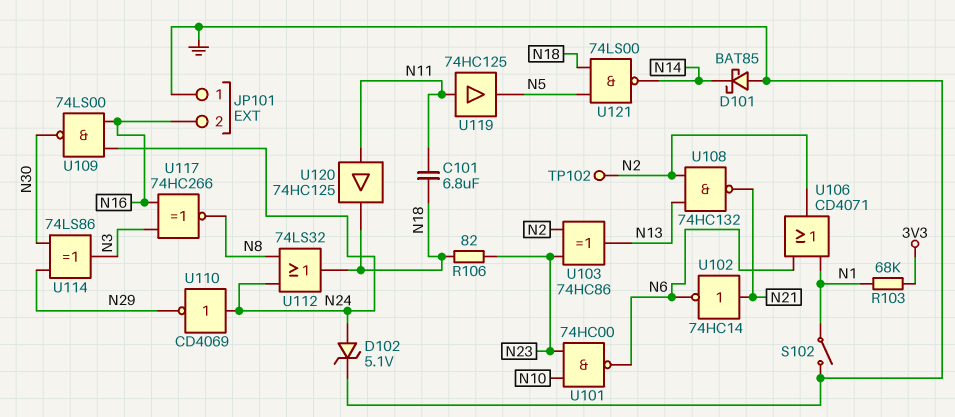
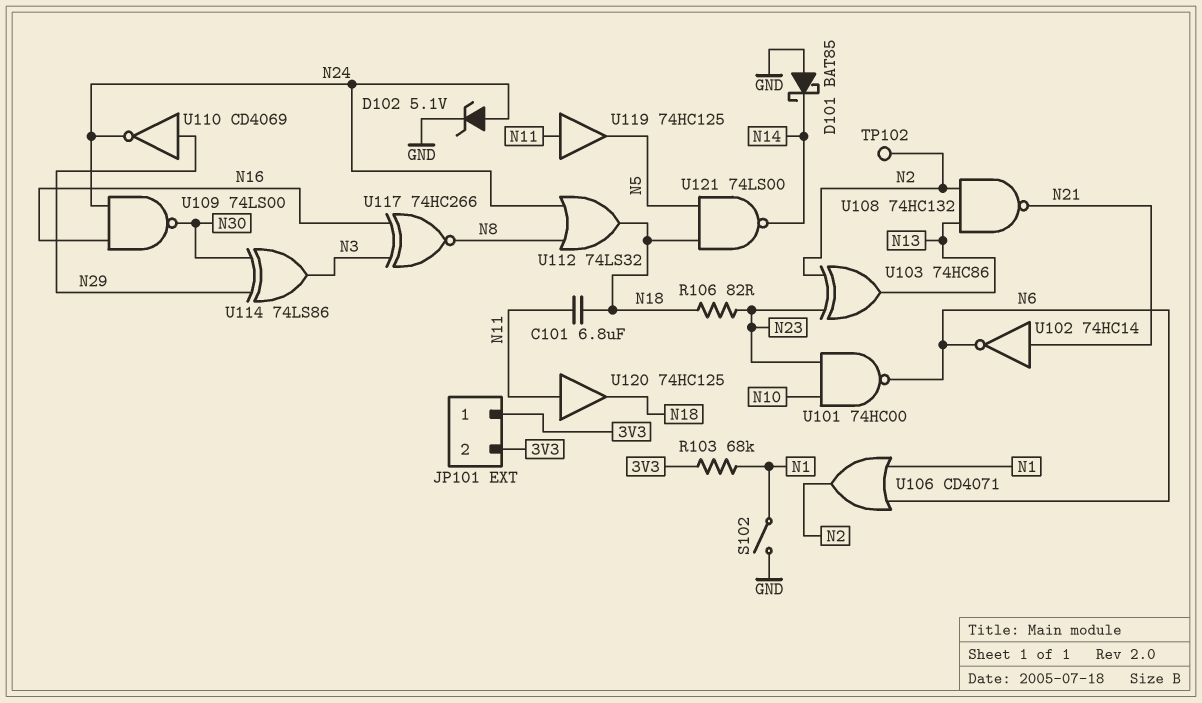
JP101 pin 1: GND -> 3V3
JP101 pin 2: N16 -> 3V3
U110: NOT CD4069 (in N24, out N29) -> NOT CD4069 (in N29, out N24)

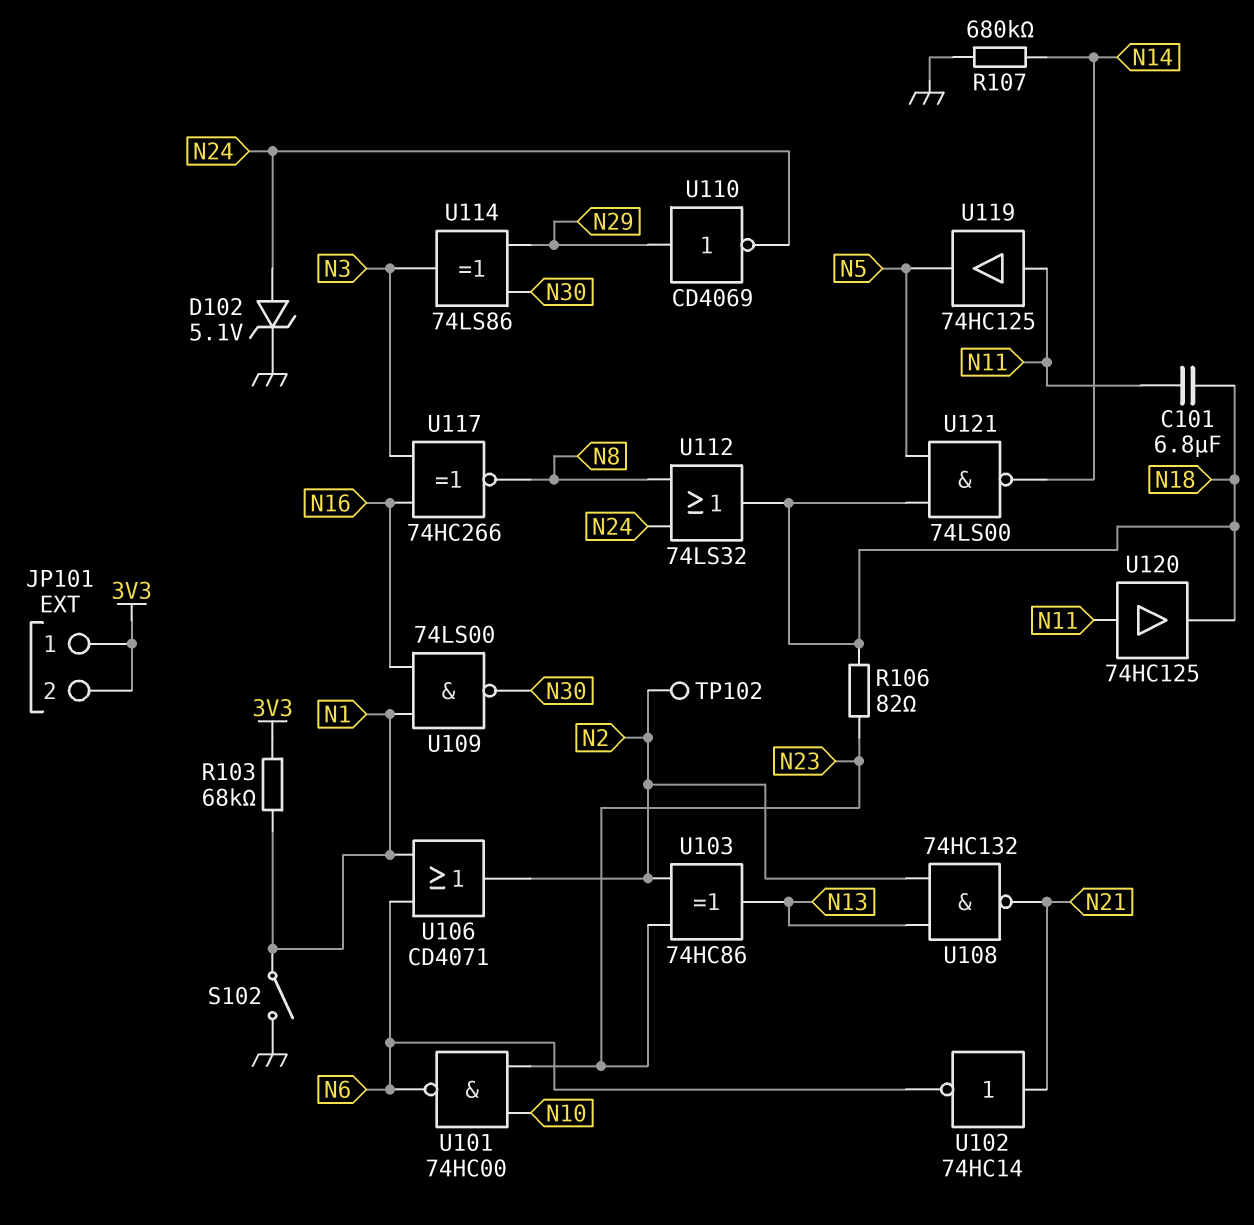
D101: schottky BAT85 (A GND, K N14) -> none
R107: none -> 680k (GND, N14)
U109: NAND 74LS00 (in N16, in N24, out N30) -> NAND 74LS00 (in N1, in N16, out N30)

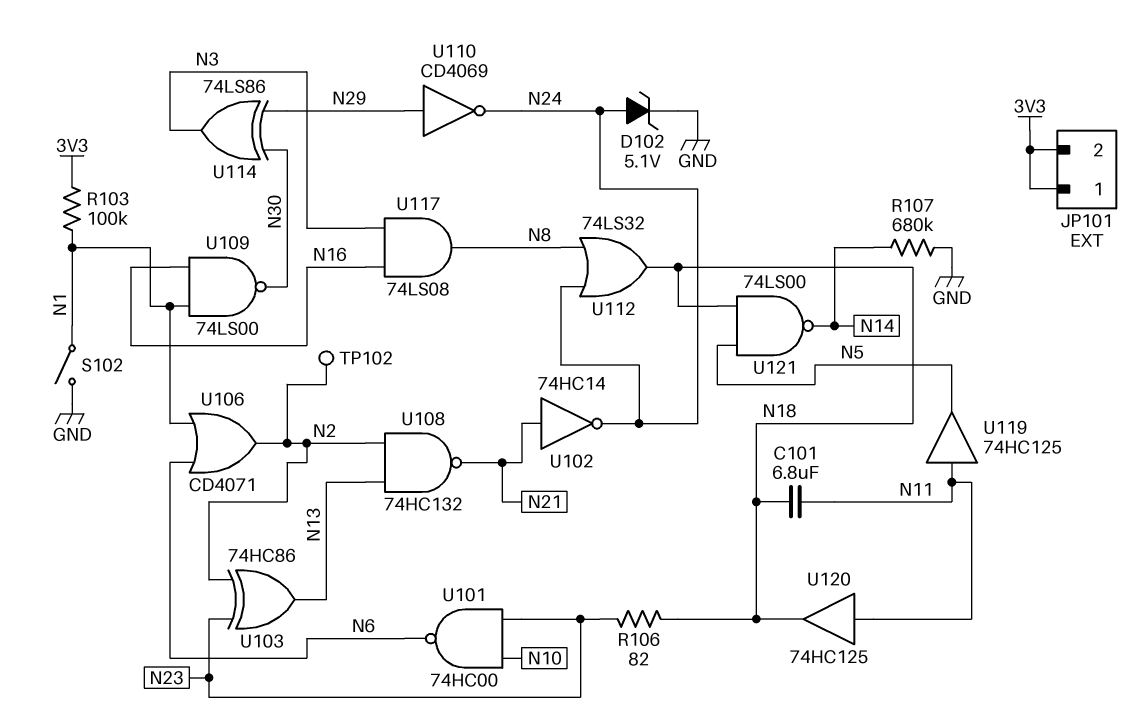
R103: 68k (3V3, N1) -> 100k (3V3, N1)
U102: NOT 74HC14 (in N21, out N6) -> NOT 74HC14 (in N21, out N24)
U117: XNOR 74HC266 (in N3, in N16, out N8) -> AND 74LS08 (in N3, in N16, out N8)

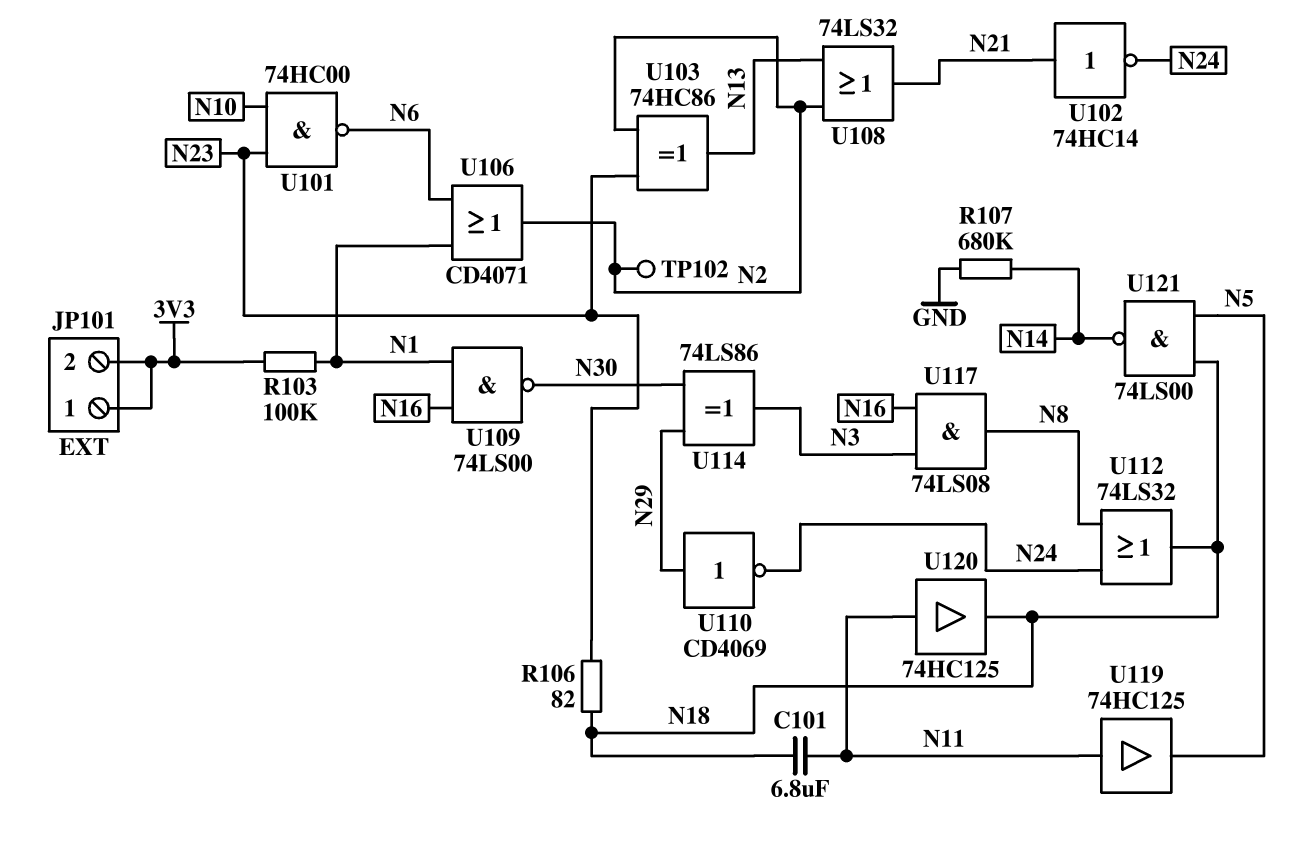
D102: zener 5.1V (A N24, K GND) -> none
S102: switch (GND, N1) -> none
U108: NAND 74HC132 (in N2, in N13, out N21) -> OR 74LS32 (in N2, in N13, out N21)

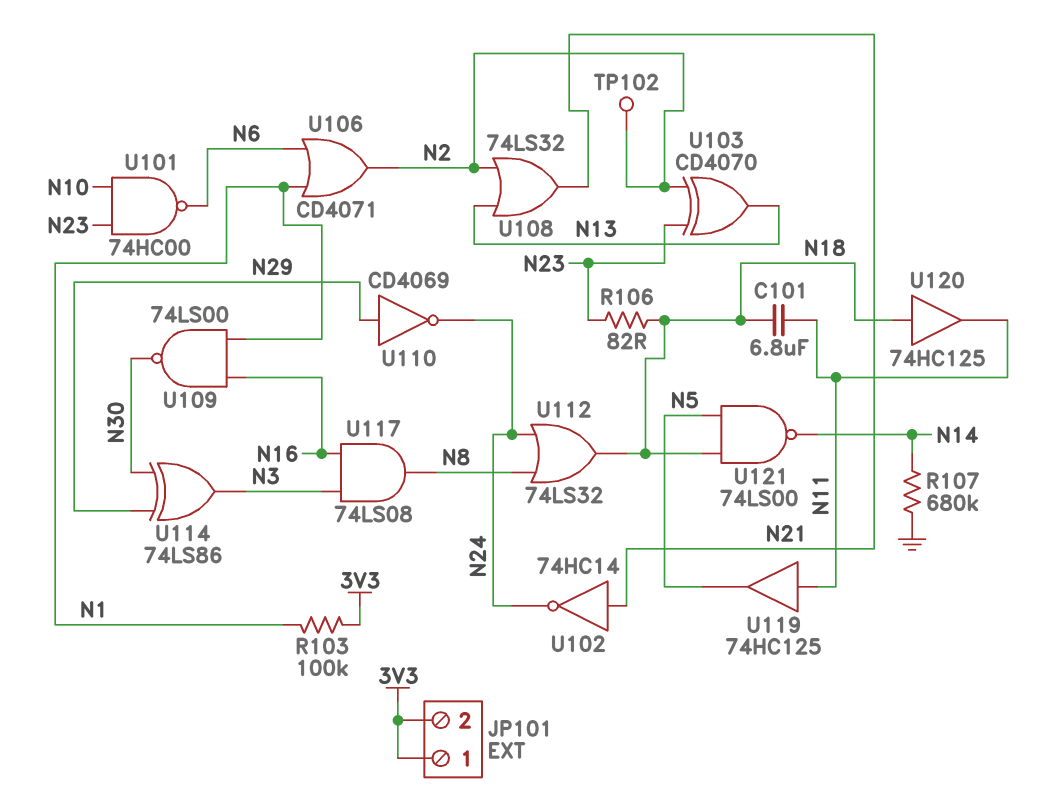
U103: XOR 74HC86 (in N2, in N23, out N13) -> XOR CD4070 (in N2, in N23, out N13)
U120: buffer 74HC125 (in N11, out N18) -> buffer 74HC125 (in N18, out N11)

